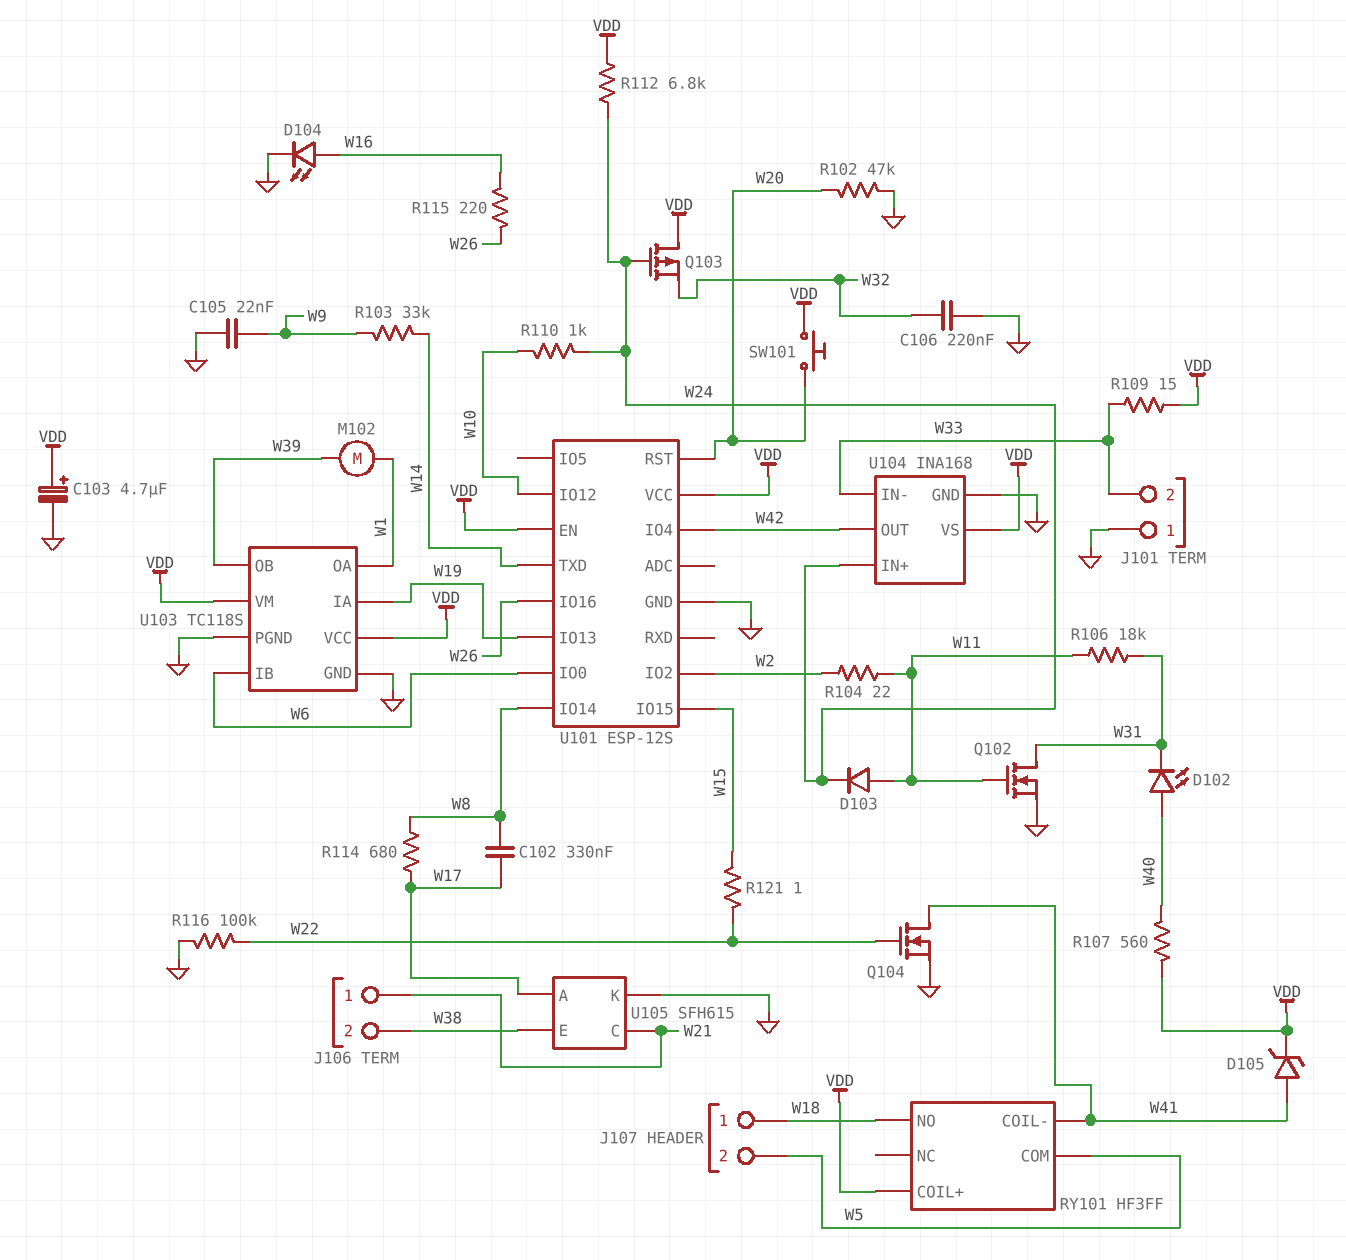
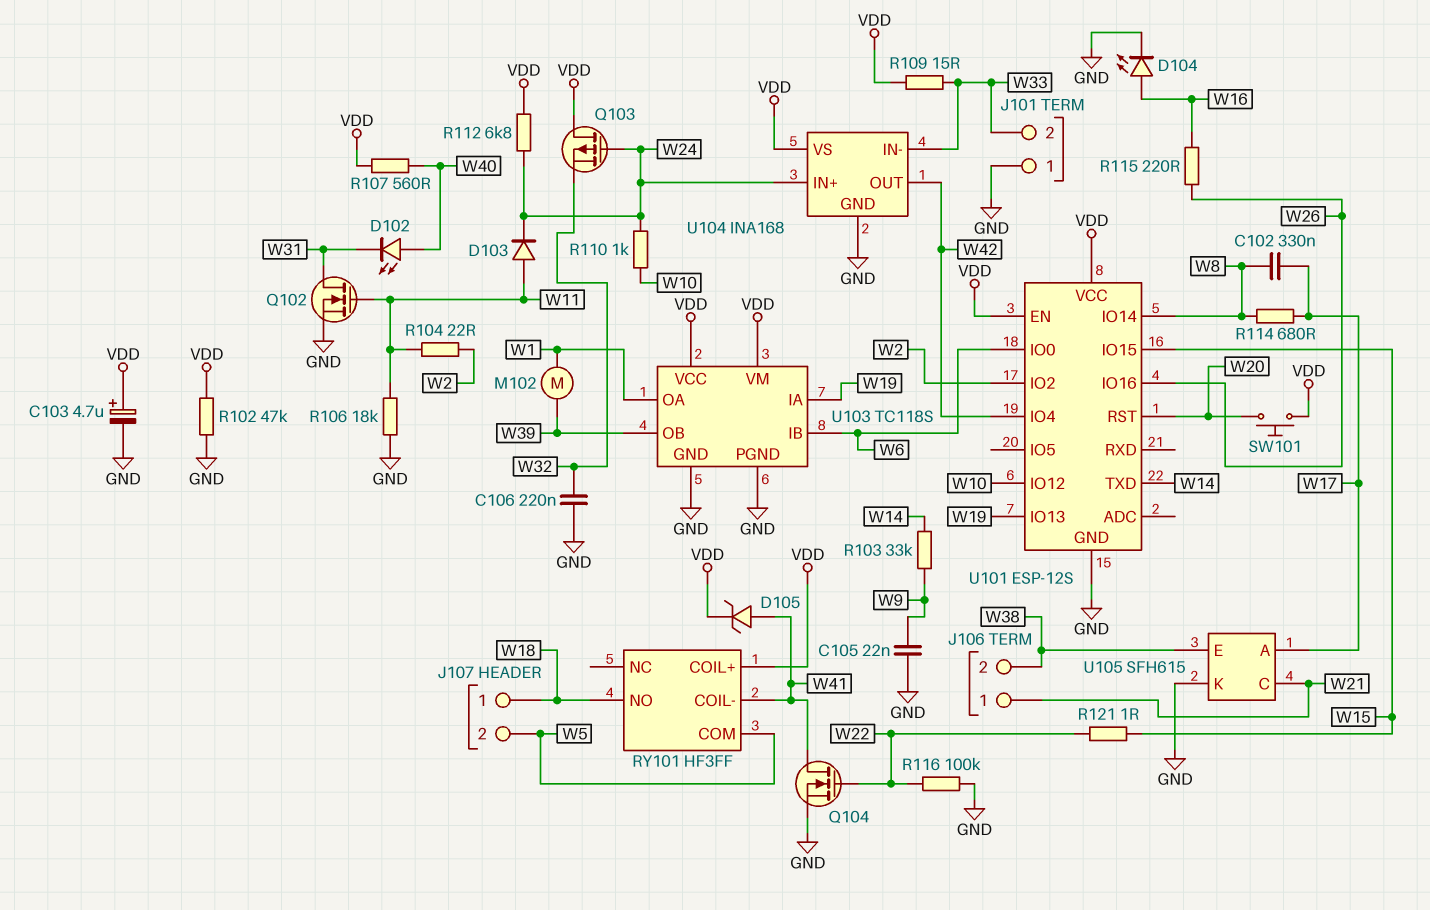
R102: 47k (GND, W20) -> 47k (GND, VDD)
R106: 18k (W11, W31) -> 18k (GND, W11)

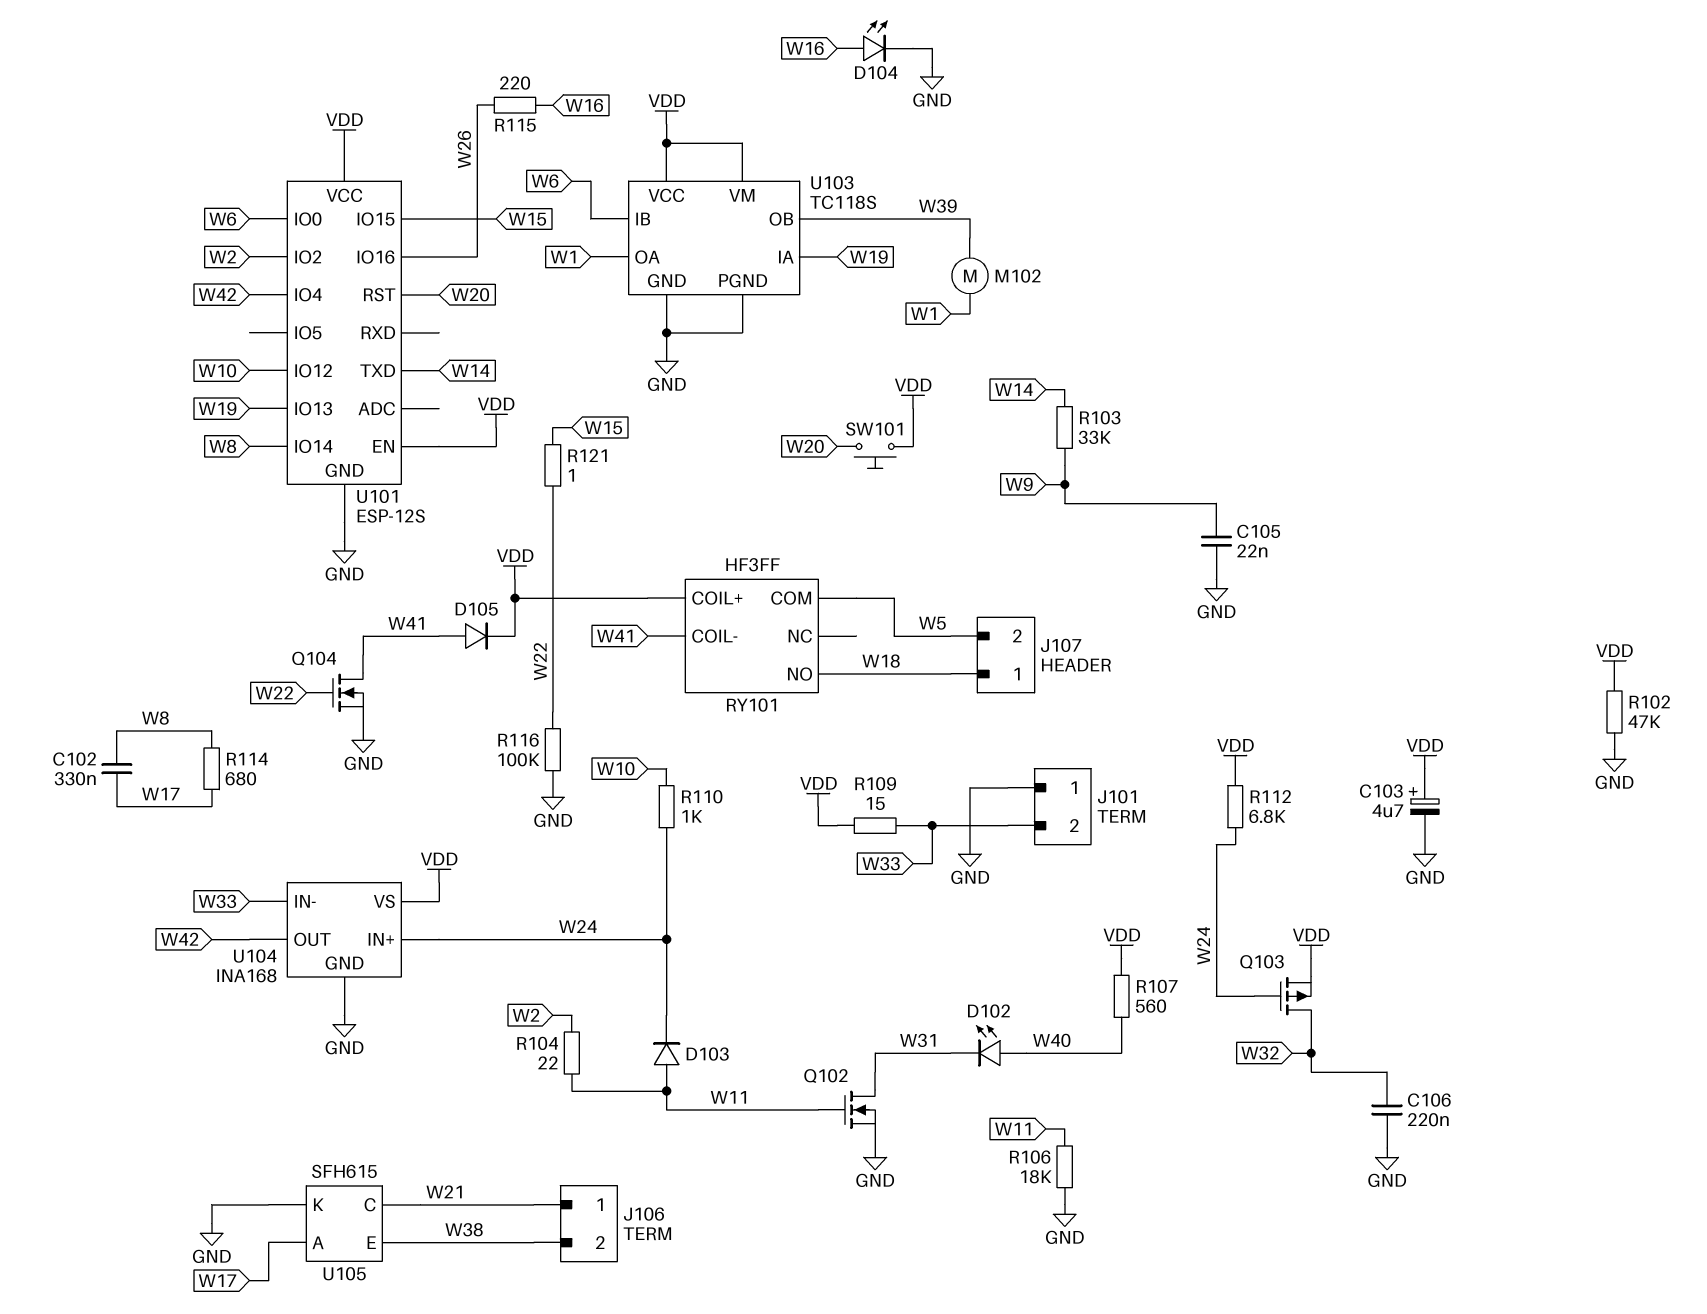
D105: zener (A W41, K VDD) -> diode (A W41, K VDD)
Q103: PMOS (G W24, D VDD, S W32) -> PMOS (G W24, D W32, S VDD)

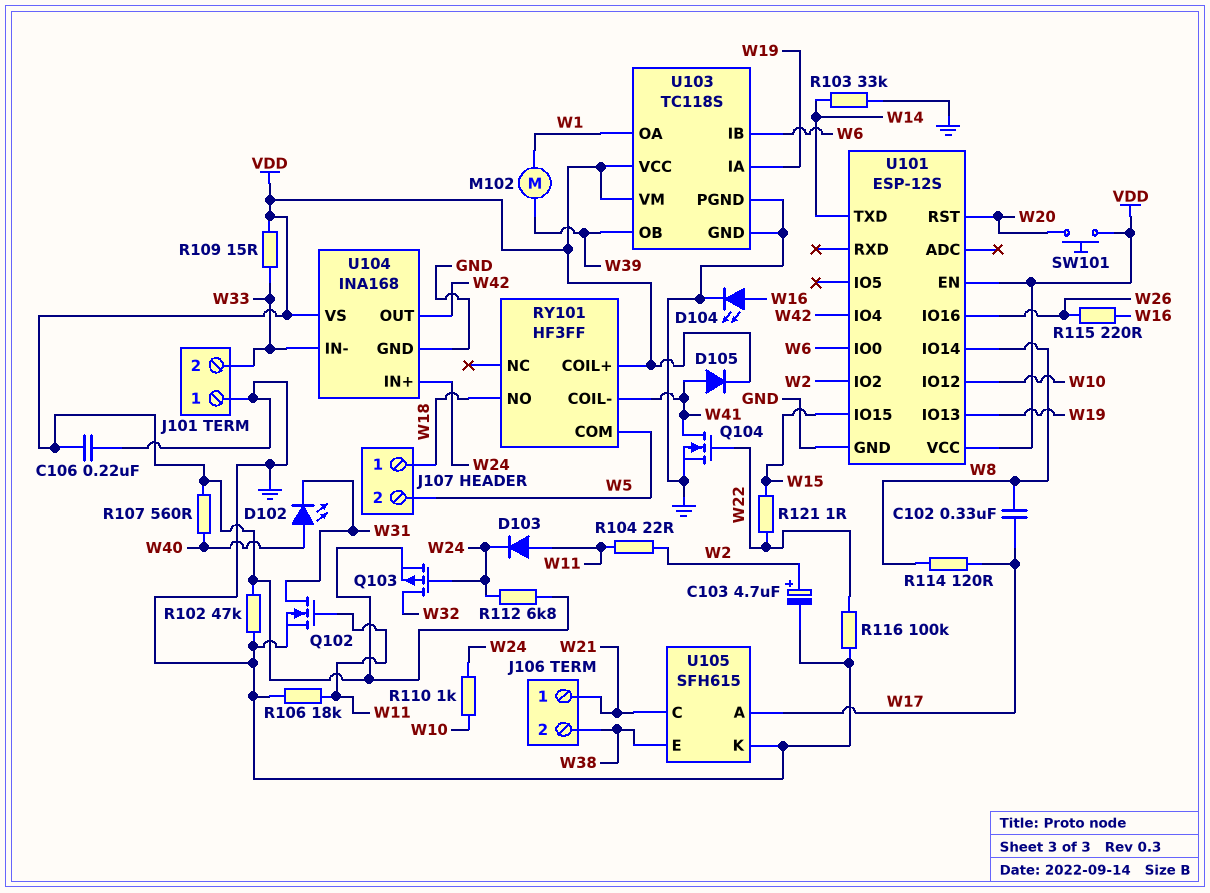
C103: 4.7uF (plus VDD, minus GND) -> 4.7uF (plus W2, minus GND)
C105: 22nF (GND, W9) -> none
C106: 220nF (GND, W32) -> 220nF (GND, VDD)
R103: 33k (W9, W14) -> 33k (GND, W14)
R114: 680 (W8, W17) -> 120 (W8, W17)

